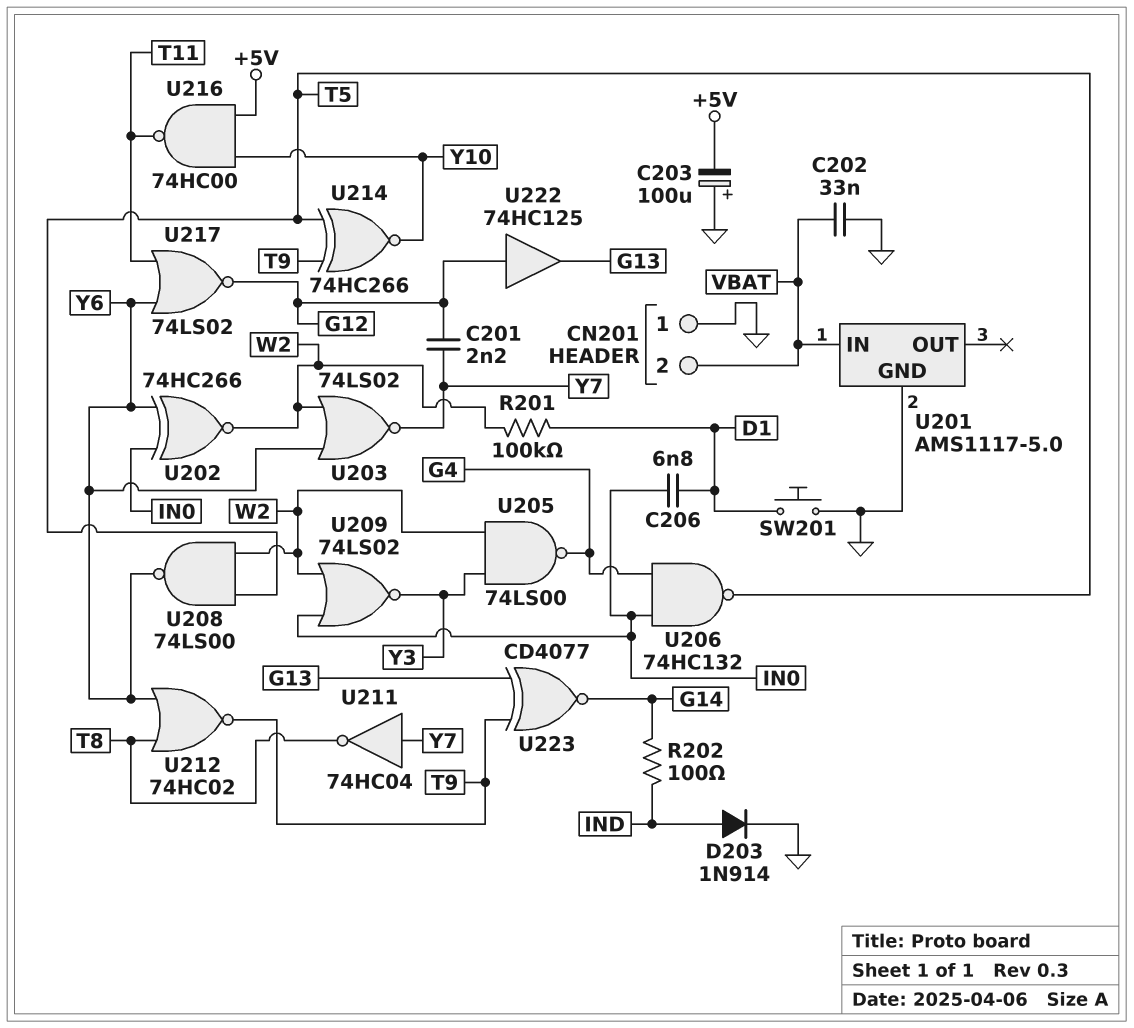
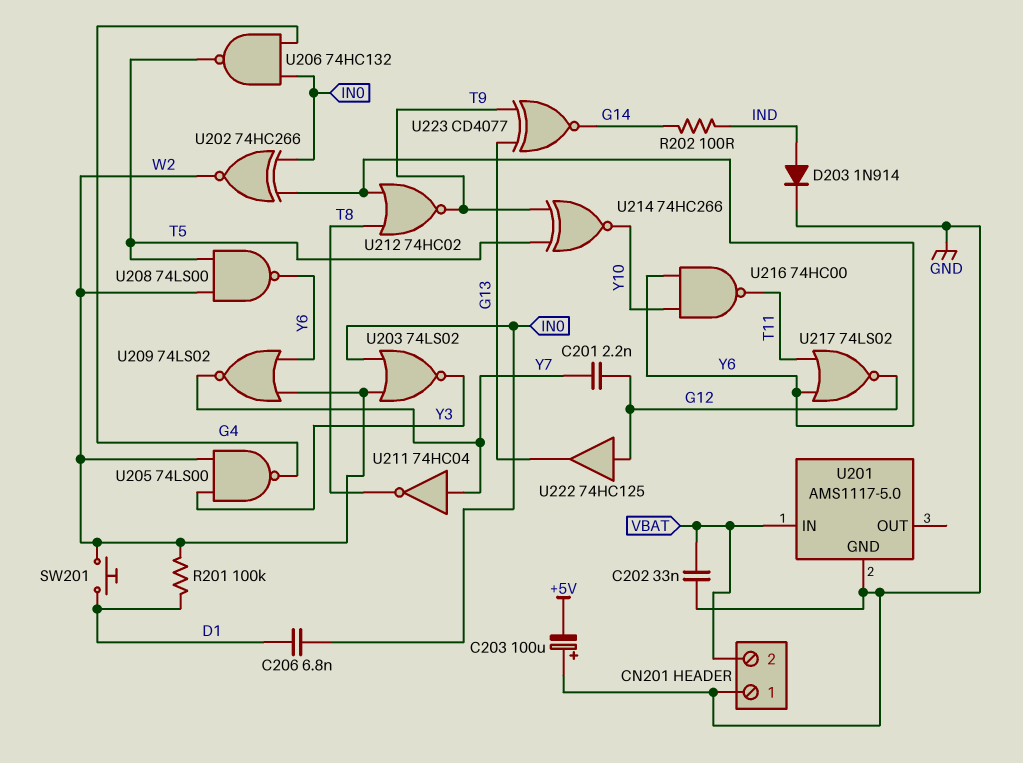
SW201: button (D1, GND) -> button (D1, W2)
U203: NOR 74LS02 (in W2, in Y6, out Y7) -> NOR 74LS02 (in IN0, in W2, out Y3)
U209: NOR 74LS02 (in IN0, in W2, out Y3) -> NOR 74LS02 (in W2, in Y6, out Y7)
U216: NAND 74HC00 (in +5V, in Y10, out T11) -> NAND 74HC00 (in Y6, in Y10, out T11)

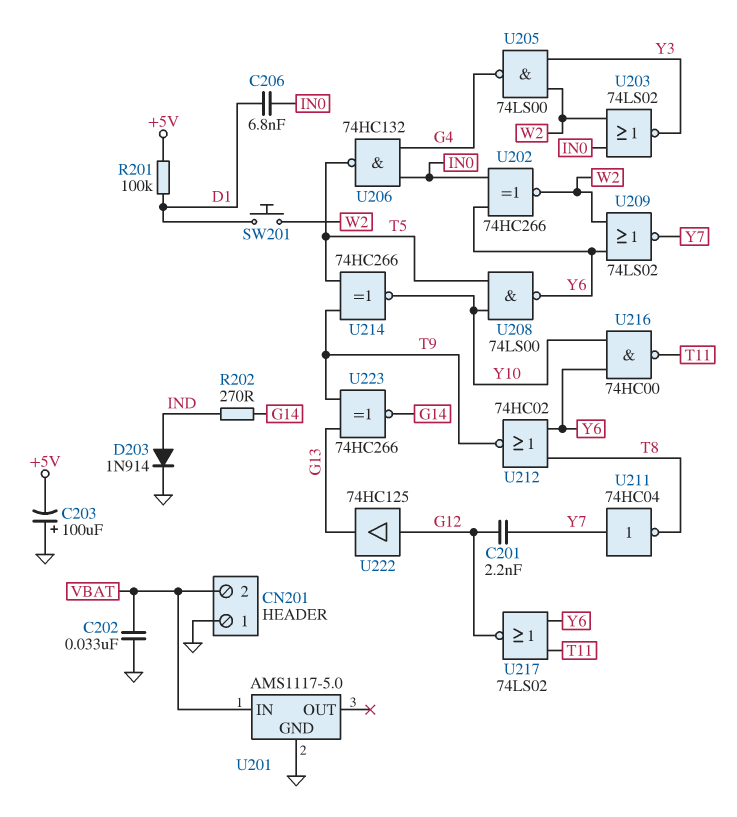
R201: 100k (D1, W2) -> 100k (+5V, D1)
R202: 100 (G14, IND) -> 270 (G14, IND)
U208: NAND 74LS00 (in T5, in W2, out Y6) -> NAND 74LS00 (in T5, in Y10, out Y6)
U223: XNOR CD4077 (in G13, in T9, out G14) -> XNOR 74HC266 (in G13, in T9, out G14)

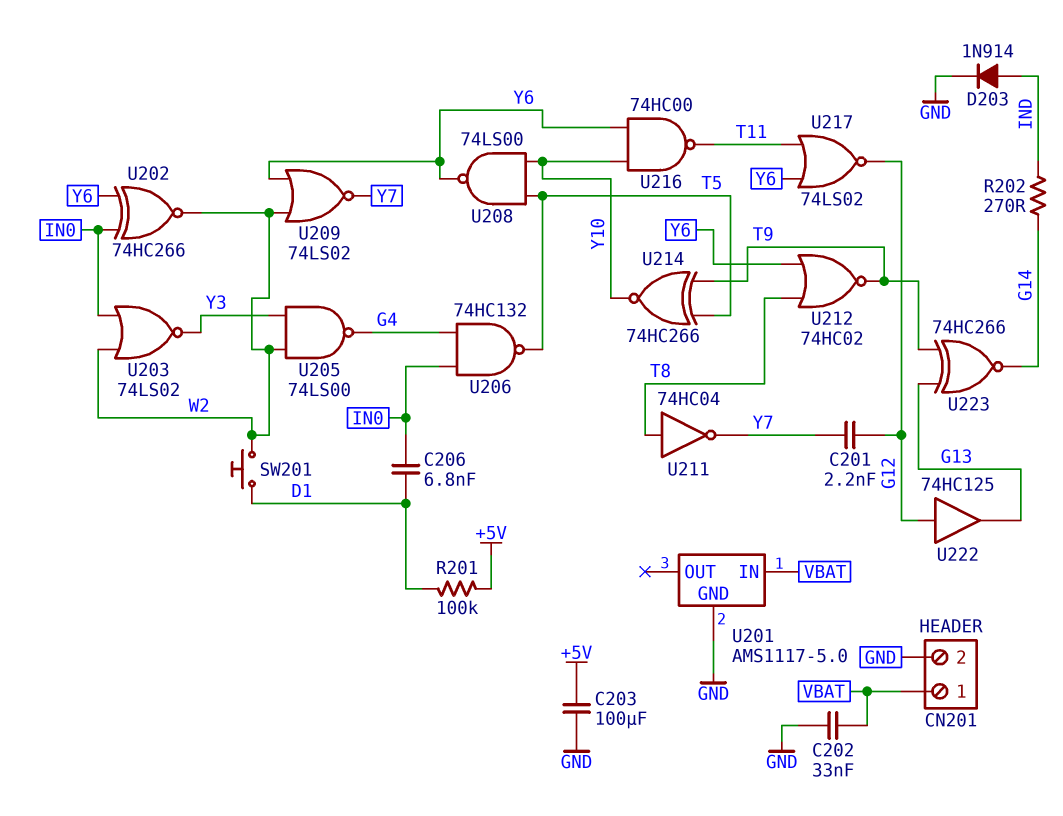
C203: 100uF (plus GND, minus +5V) -> 100uF (+5V, GND)
CN201 pin 1: GND -> VBAT
CN201 pin 2: VBAT -> GND
U211: NOT 74HC04 (in Y7, out T8) -> NOT 74HC04 (in T8, out Y7)

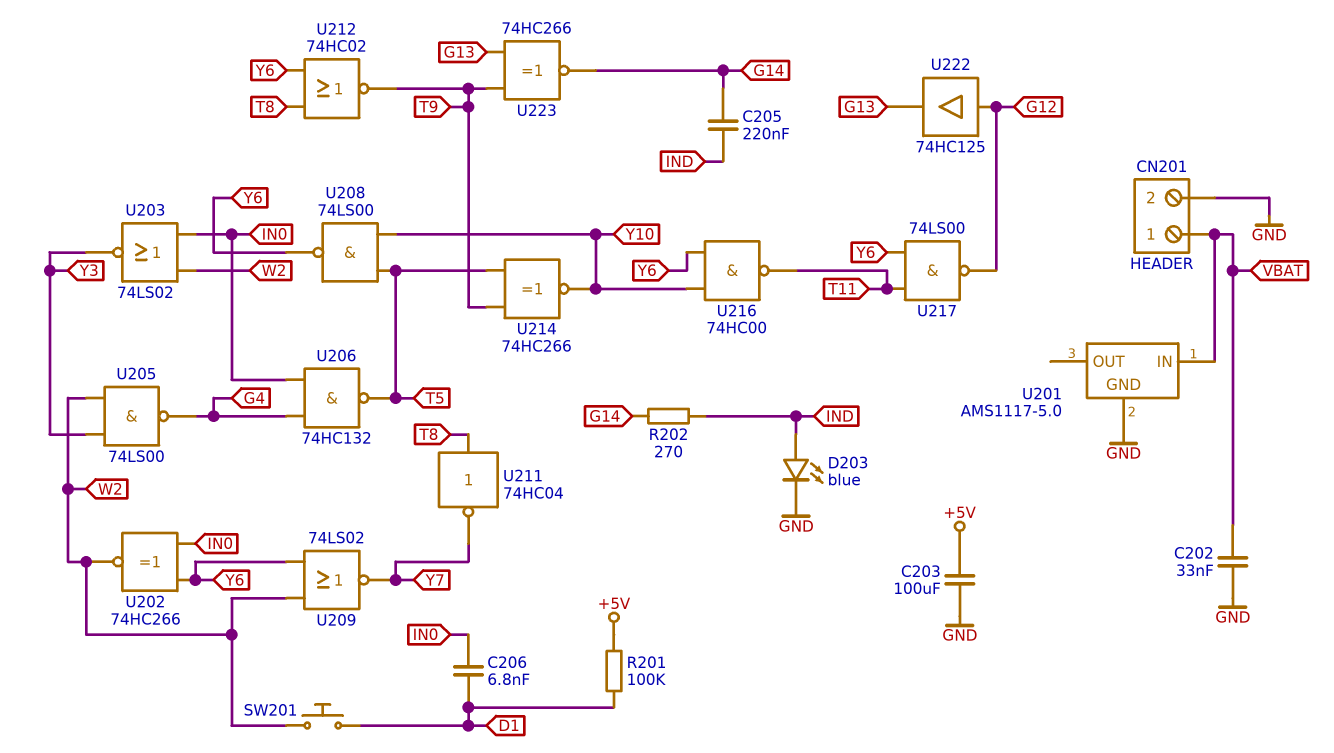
C201: 2.2nF (G12, Y7) -> none
C205: none -> 220nF (G14, IND)
D203: diode 1N914 (A IND, K GND) -> LED blue (A IND, K GND)
U217: NOR 74LS02 (in T11, in Y6, out G12) -> NAND 74LS00 (in T11, in Y6, out G12)

